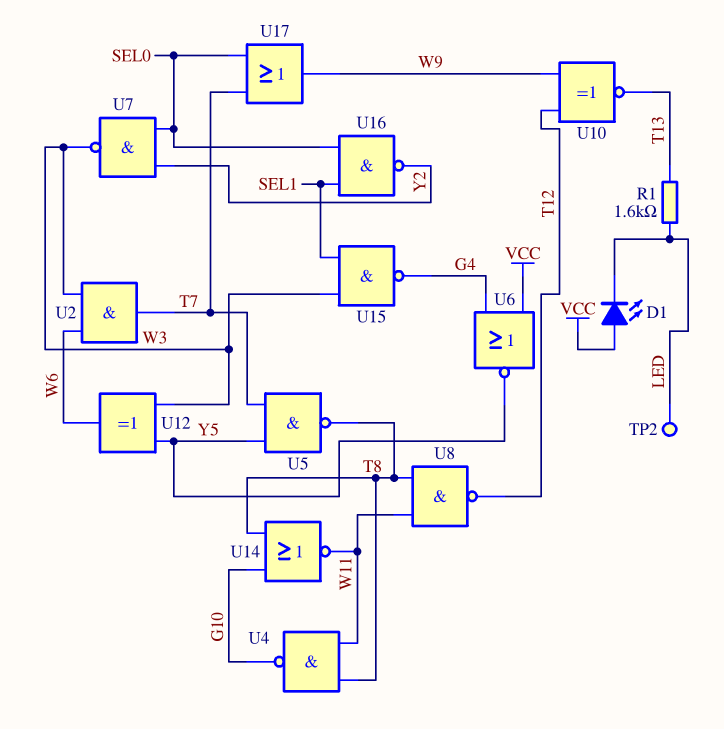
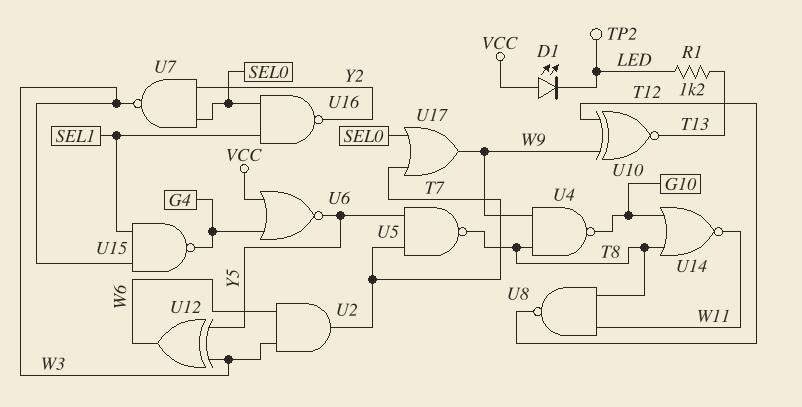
R1: 1.6k (LED, T13) -> 1.2k (LED, T13)
U4: NAND (in T8, in W11, out G10) -> NAND (in T8, in W9, out G10)

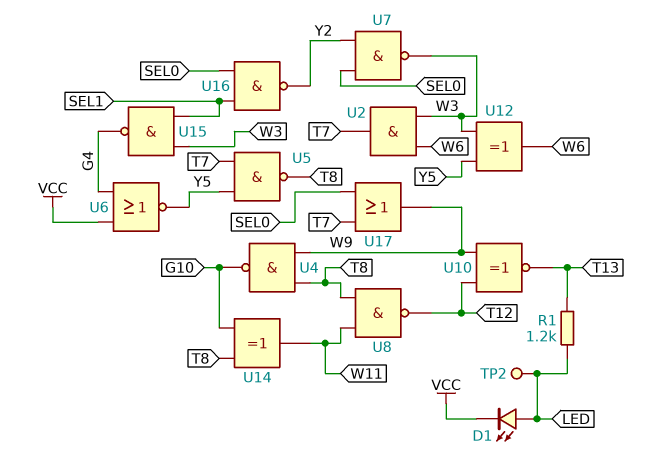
D1: LED (A VCC, K LED) -> LED (A LED, K VCC)
U14: NOR (in G10, in T8, out W11) -> XOR (in G10, in T8, out W11)

